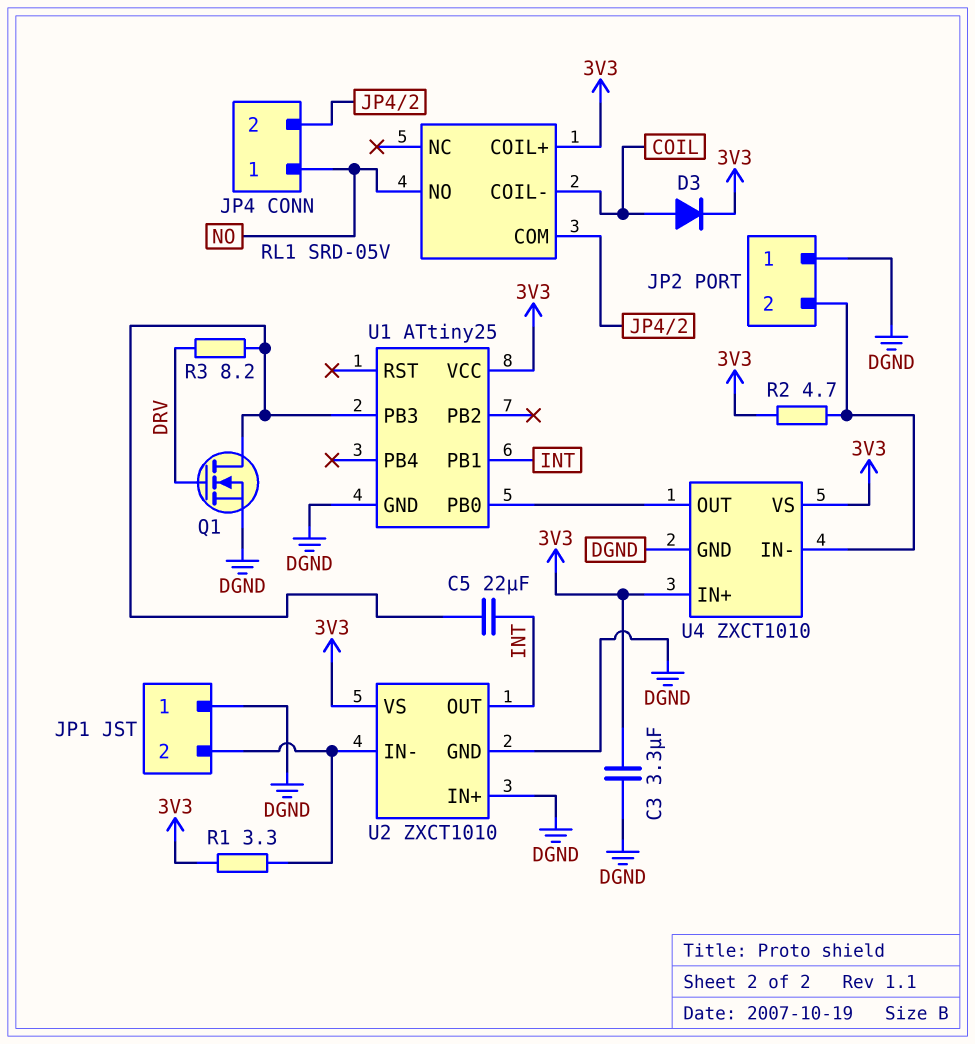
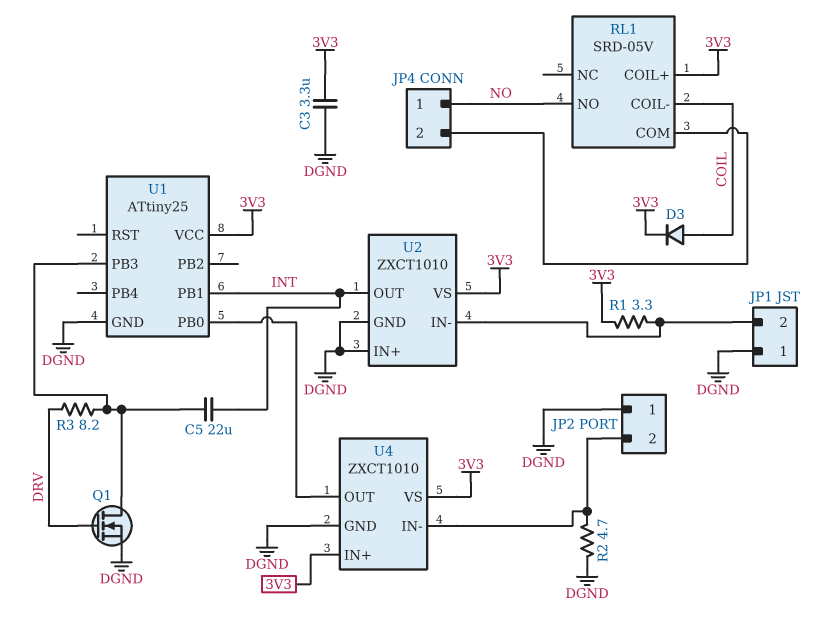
R2: 4.7 (3V3, JP2/2) -> 4.7 (DGND, JP2/2)

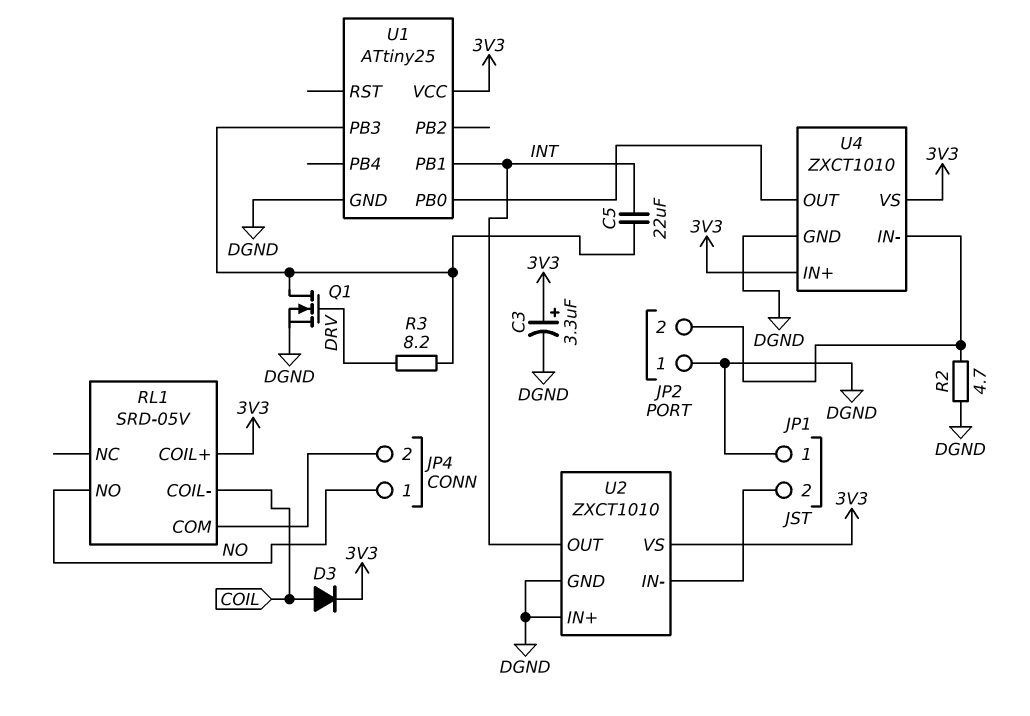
C3: 3.3uF (3V3, DGND) -> 3.3uF (plus 3V3, minus DGND)
R1: 3.3 (3V3, JP1/2) -> none

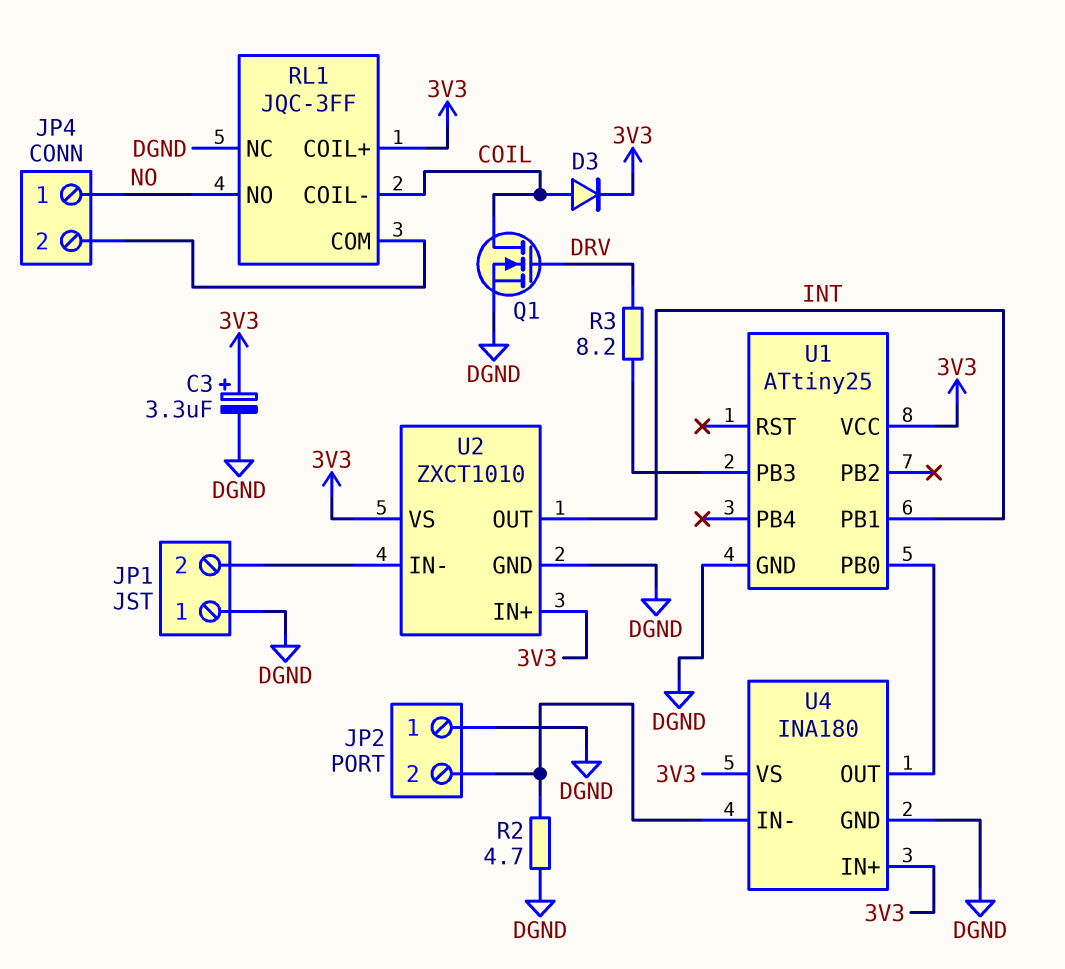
C5: 22uF (INT, U1/PB3) -> none
Q1: NMOS (G DRV, D U1/PB3, S DGND) -> NMOS (G DRV, D COIL, S DGND)
RL1: SRD-05V -> JQC-3FF
RL1 pin NC: none -> DGND
U2 pin IN+: DGND -> 3V3
U4: ZXCT1010 -> INA180

